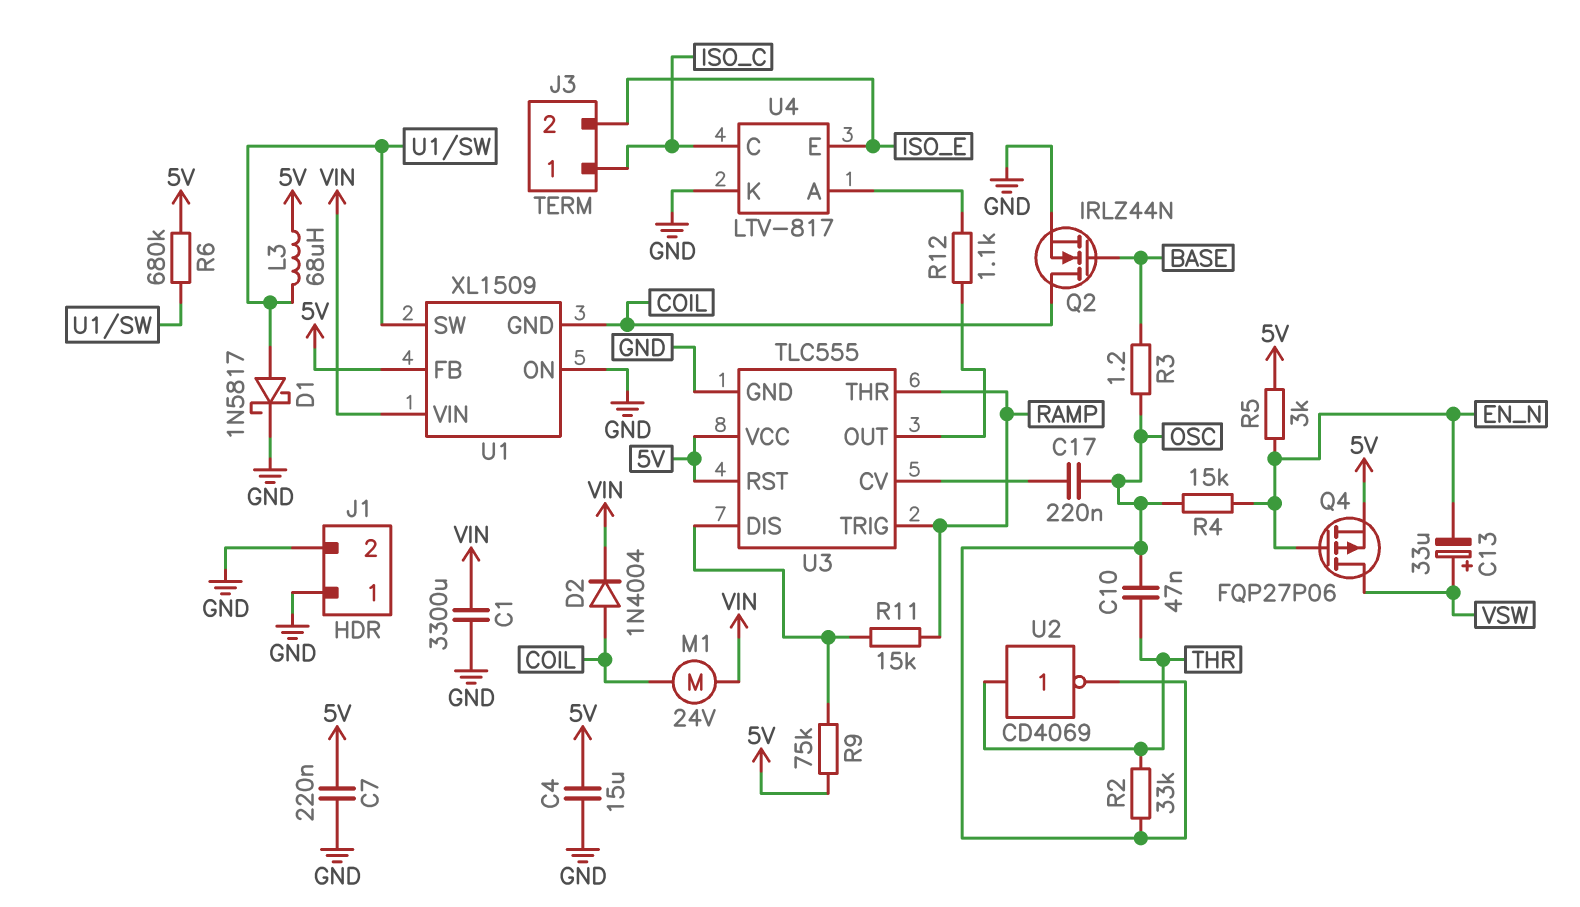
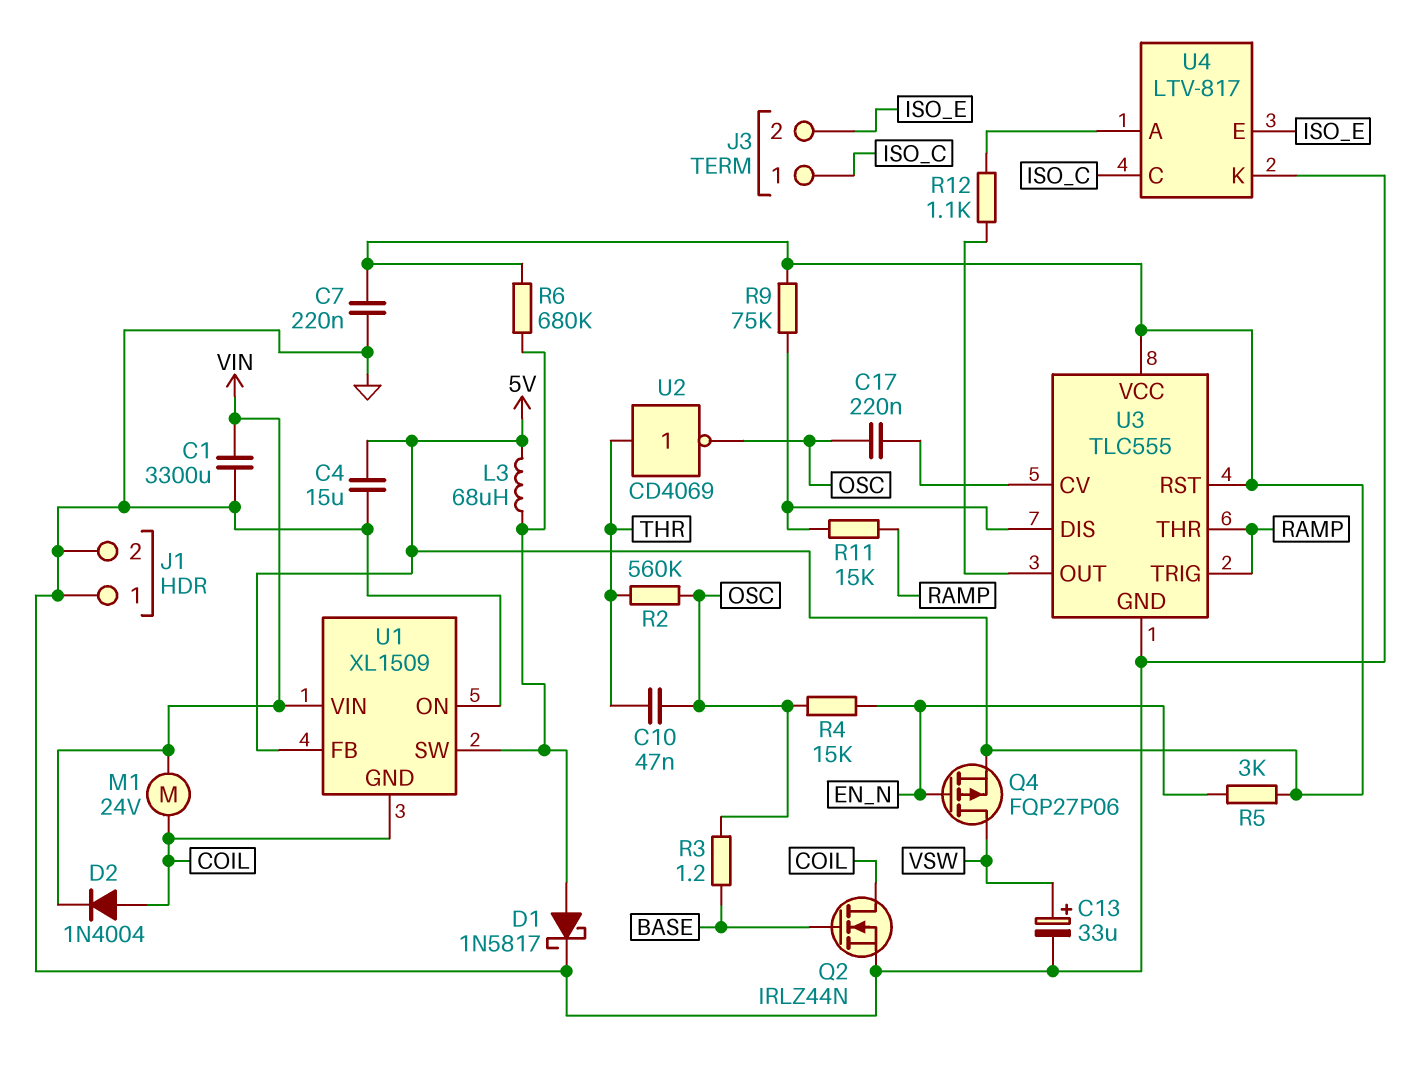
C13: 33uF (plus VSW, minus EN_N) -> 33uF (plus VSW, minus GND)
R2: 33k (OSC, THR) -> 560k (OSC, THR)

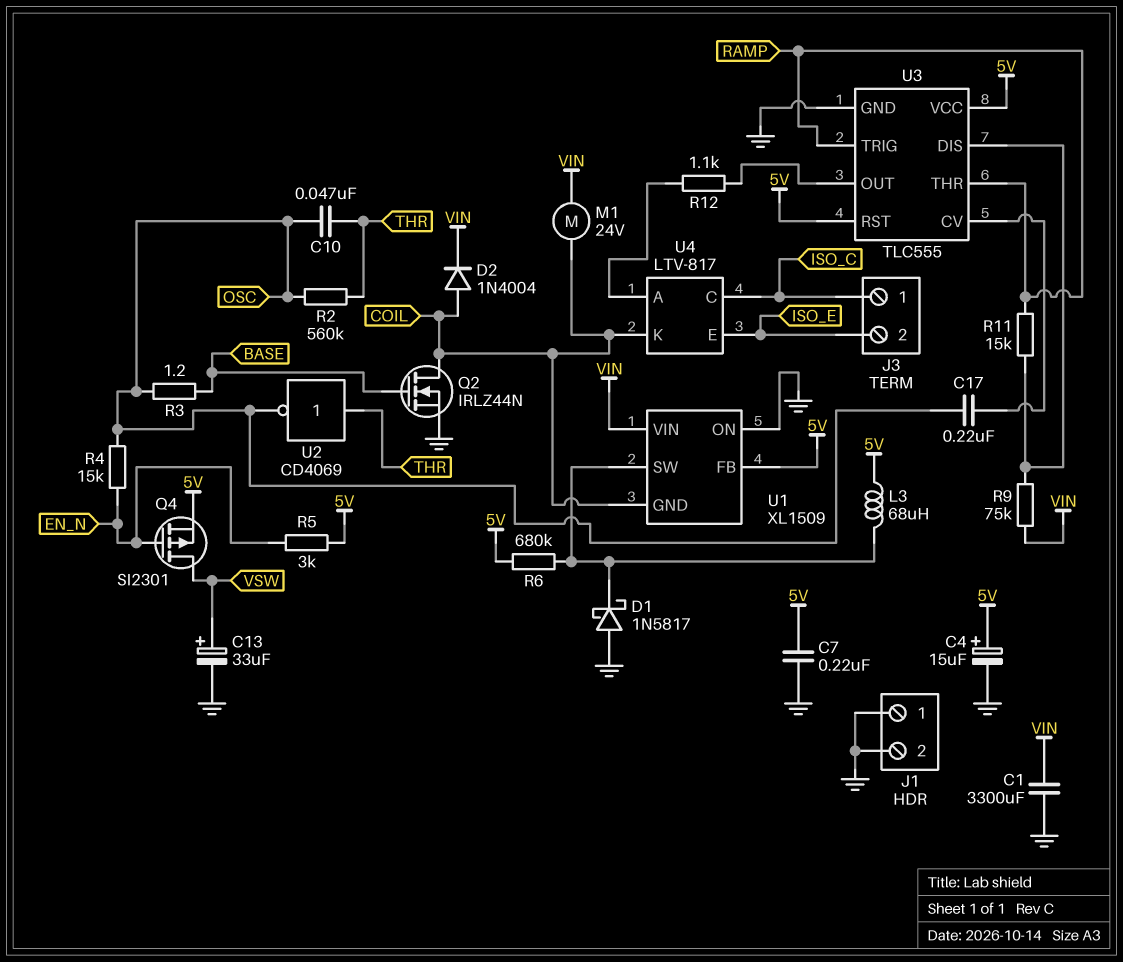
C4: 15uF (5V, GND) -> 15uF (plus 5V, minus GND)
D1: schottky 1N5817 (A U1/SW, K GND) -> schottky 1N5817 (A GND, K U1/SW)
Q4: PMOS FQP27P06 (G EN_N, D VSW, S 5V) -> PMOS SI2301 (G EN_N, D VSW, S 5V)
R9: 75k (5V, U3/DIS) -> 75k (U3/DIS, VIN)
U4 pin K: GND -> COIL

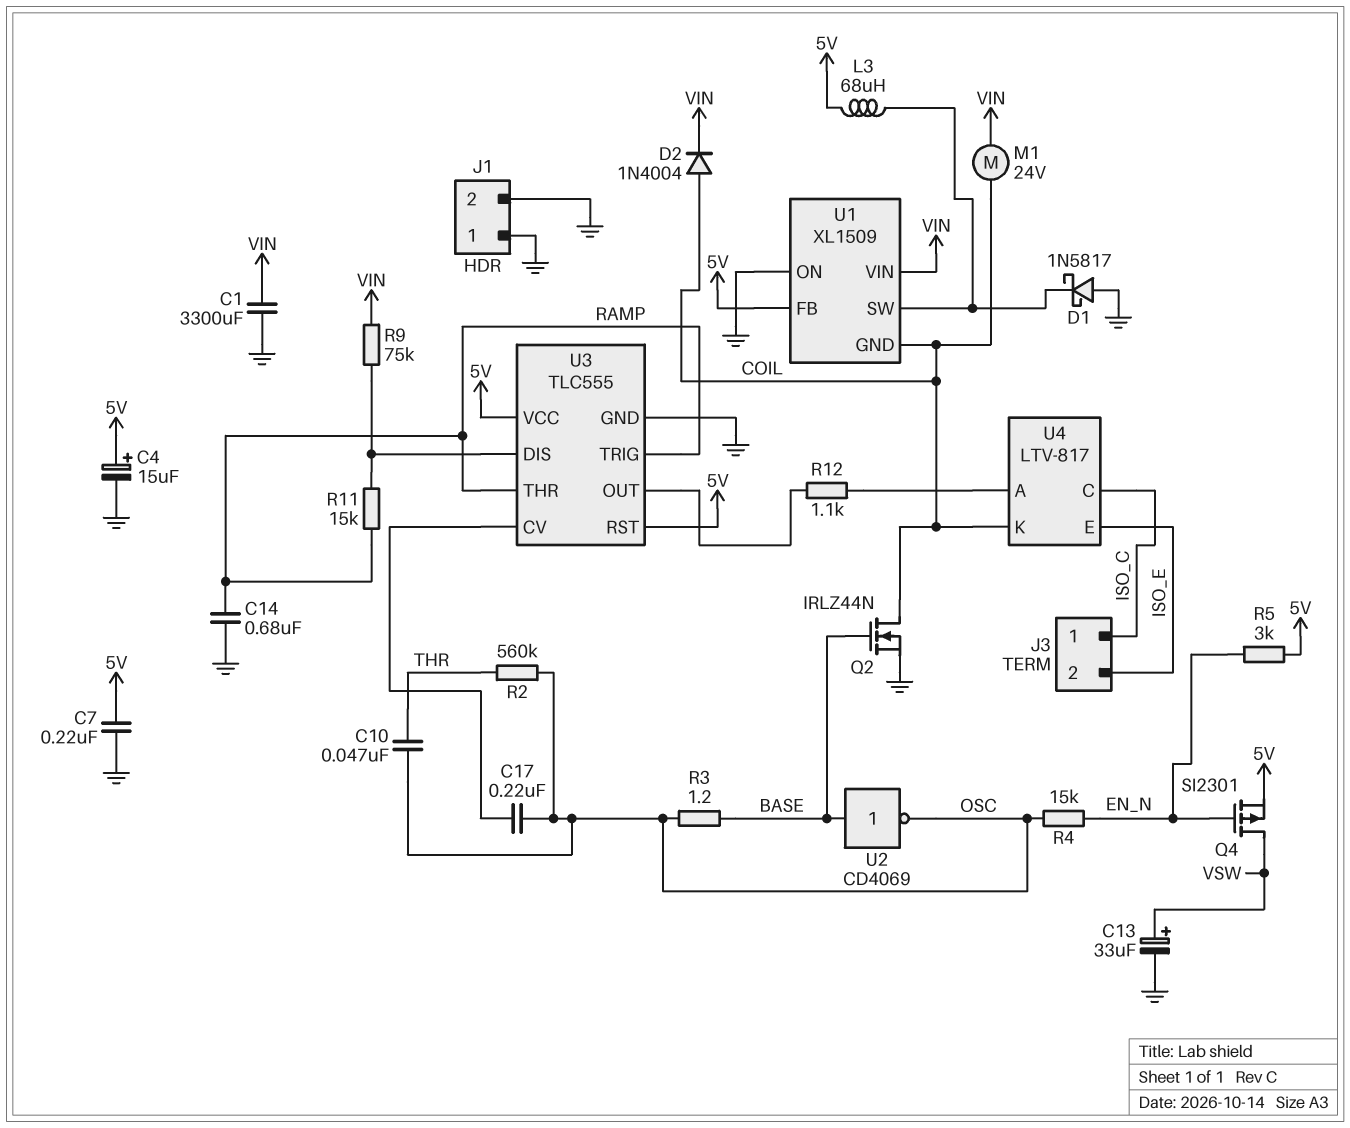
C14: none -> 680nF (GND, RAMP)
R6: 680k (5V, U1/SW) -> none
U2: NOT CD4069 (in THR, out OSC) -> NOT CD4069 (in BASE, out OSC)

